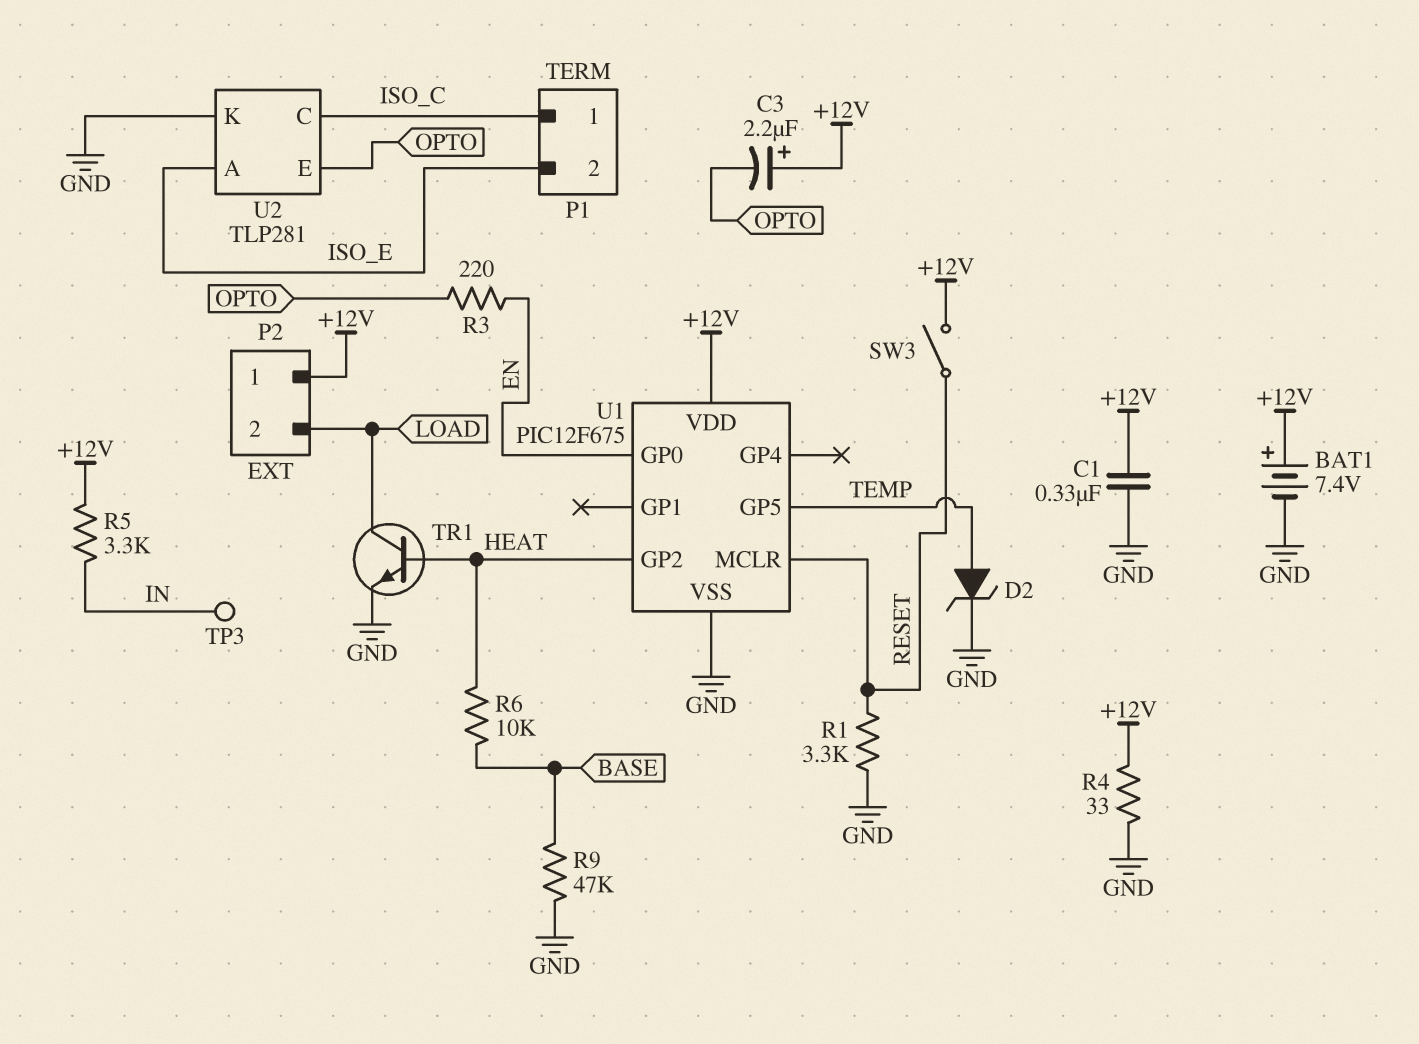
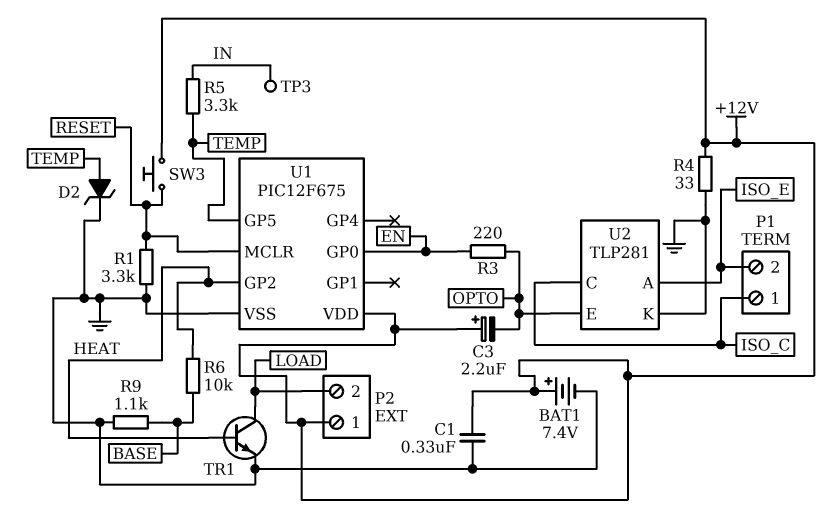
R5: 3.3k (+12V, IN) -> 3.3k (IN, TEMP)
R9: 47k (BASE, GND) -> 1.1k (BASE, GND)
SW3: switch (+12V, RESET) -> button (+12V, RESET)

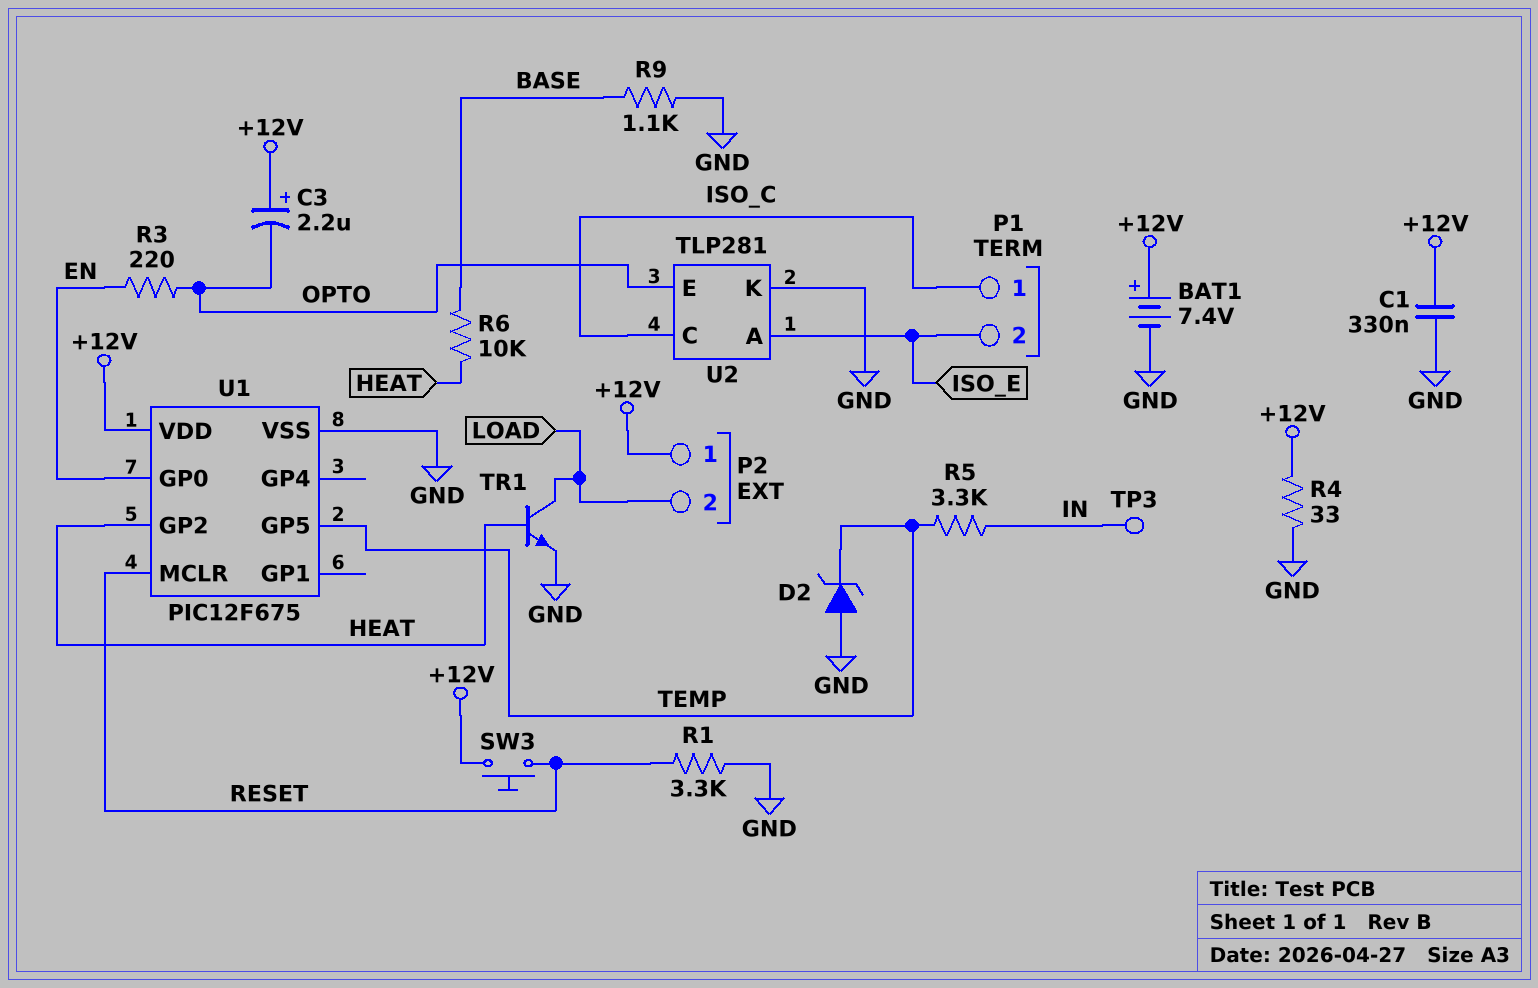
D2: zener (A TEMP, K GND) -> zener (A GND, K TEMP)

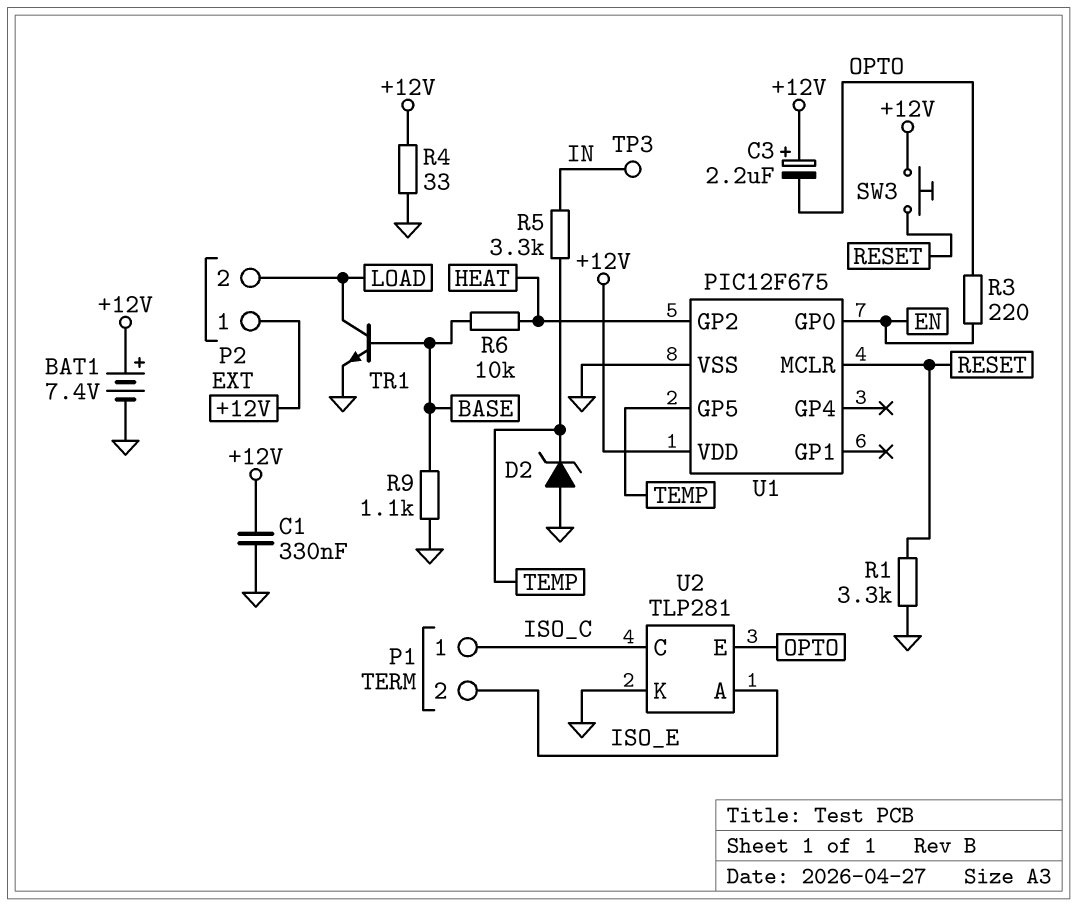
TR1: NPN (B HEAT, C LOAD, E GND) -> NPN (B BASE, C LOAD, E GND)

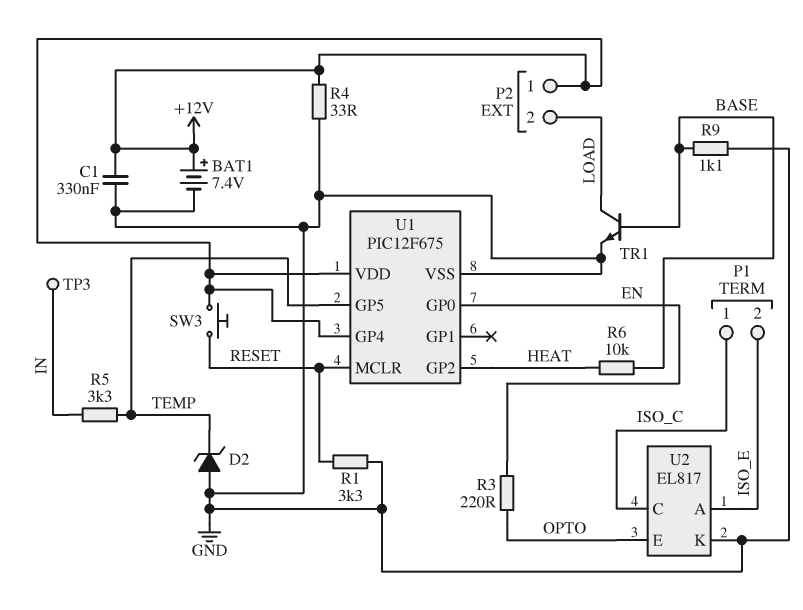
C3: 2.2uF (plus +12V, minus OPTO) -> none
U1 pin GP4: none -> +12V
U2: TLP281 -> EL817

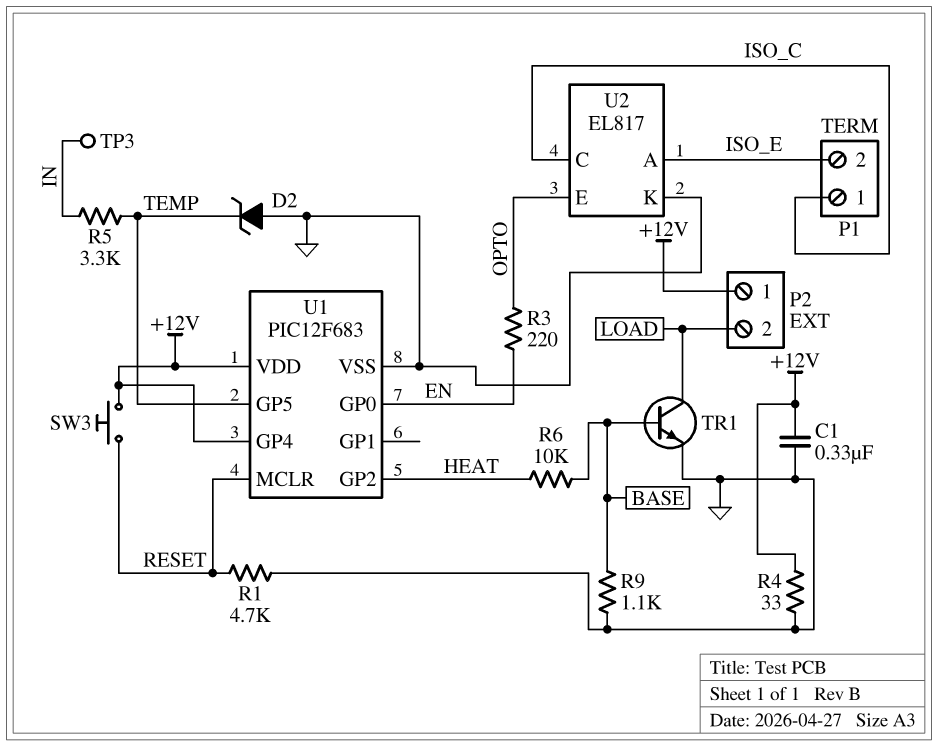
BAT1: 7.4V (plus +12V, minus GND) -> none
R1: 3.3k (GND, RESET) -> 4.7k (GND, RESET)
U1: PIC12F675 -> PIC12F683

